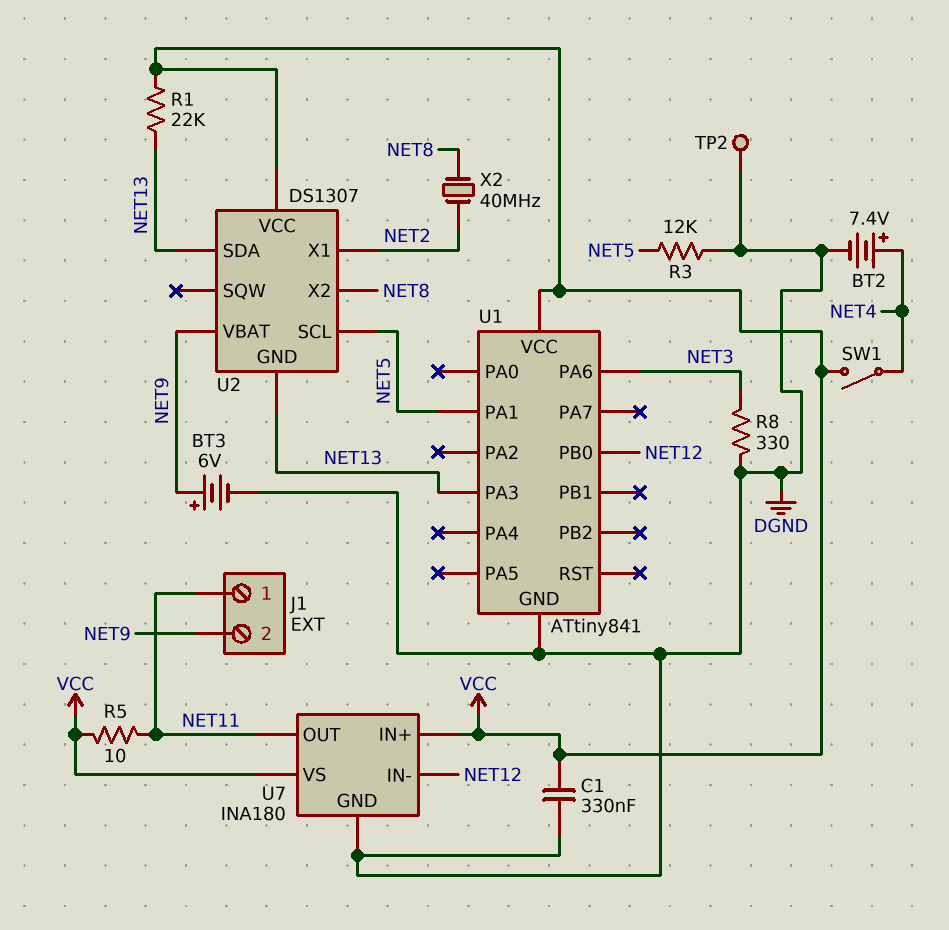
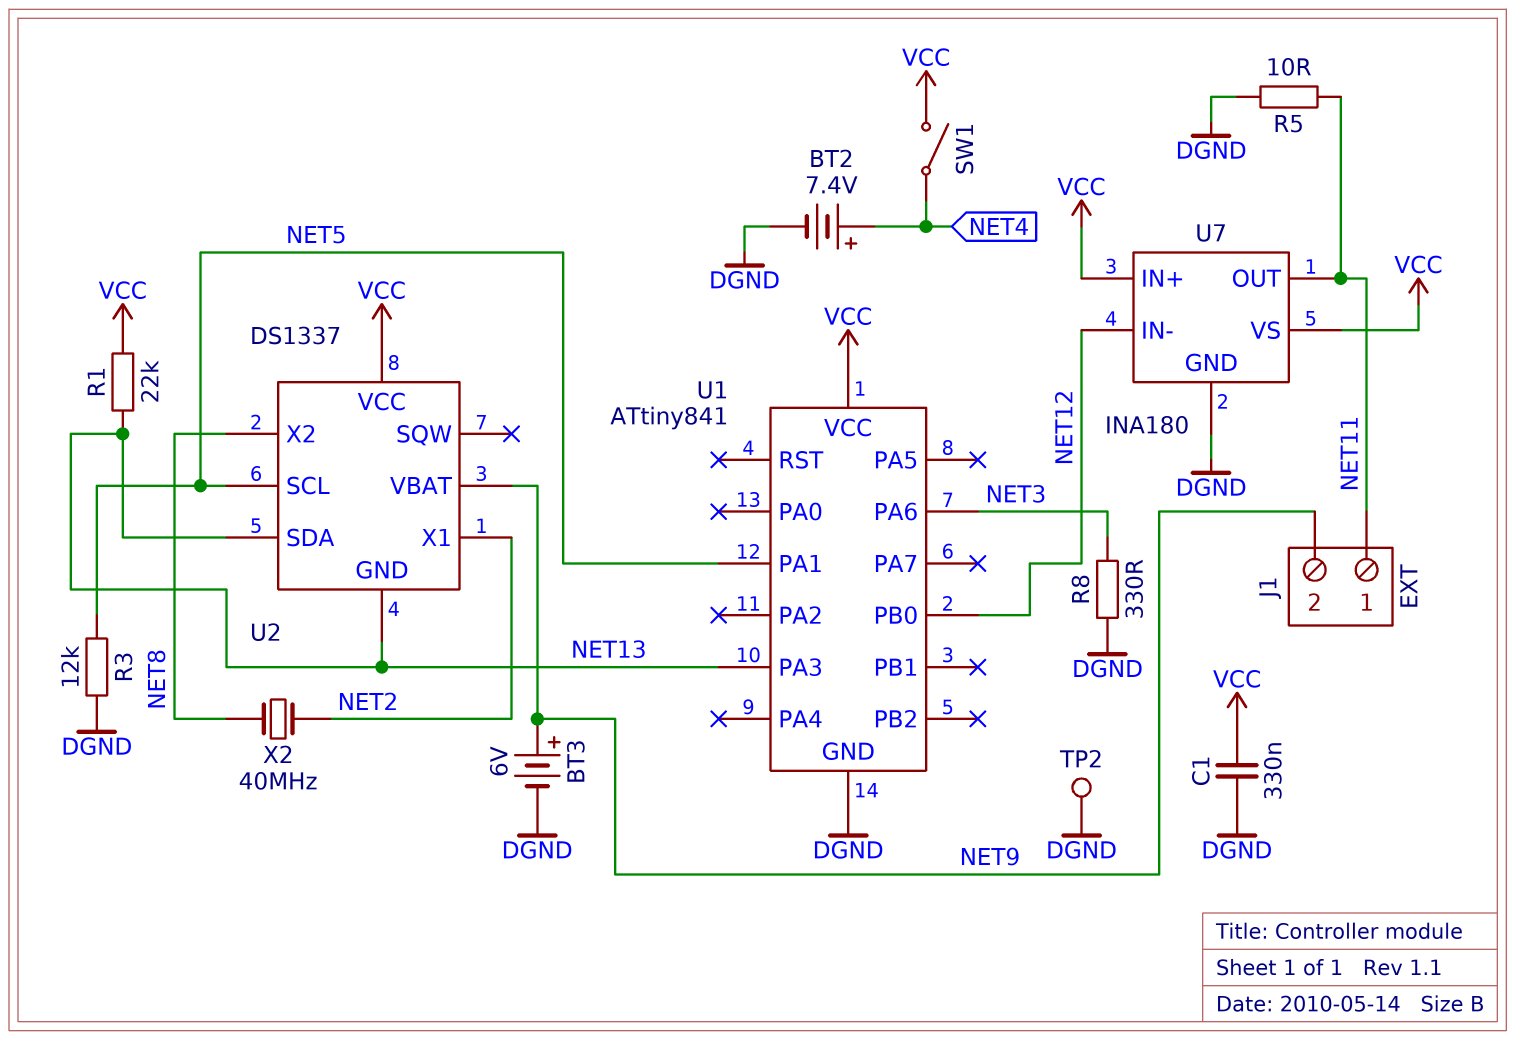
R5: 10 (NET11, VCC) -> 10 (DGND, NET11)
U2: DS1307 -> DS1337

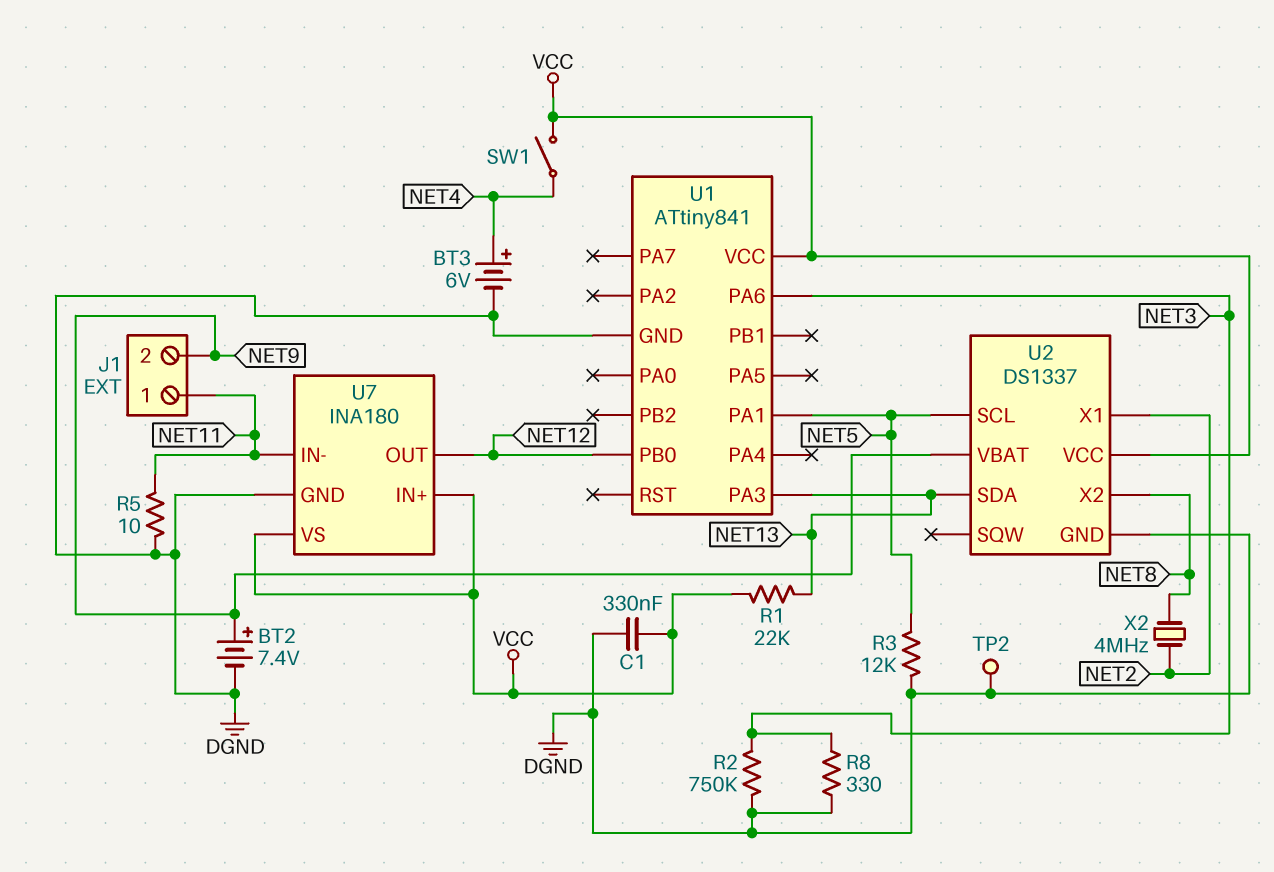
BT2: 7.4V (plus NET4, minus DGND) -> 7.4V (plus NET9, minus DGND)
BT3: 6V (plus NET9, minus DGND) -> 6V (plus NET4, minus DGND)
R2: none -> 750k (DGND, NET3)
U2 pin GND: NET13 -> DGND
U7 pin IN-: NET12 -> NET11
U7 pin OUT: NET11 -> NET12
X2: 40MHz (NET2, NET8) -> 4MHz (NET2, NET8)

